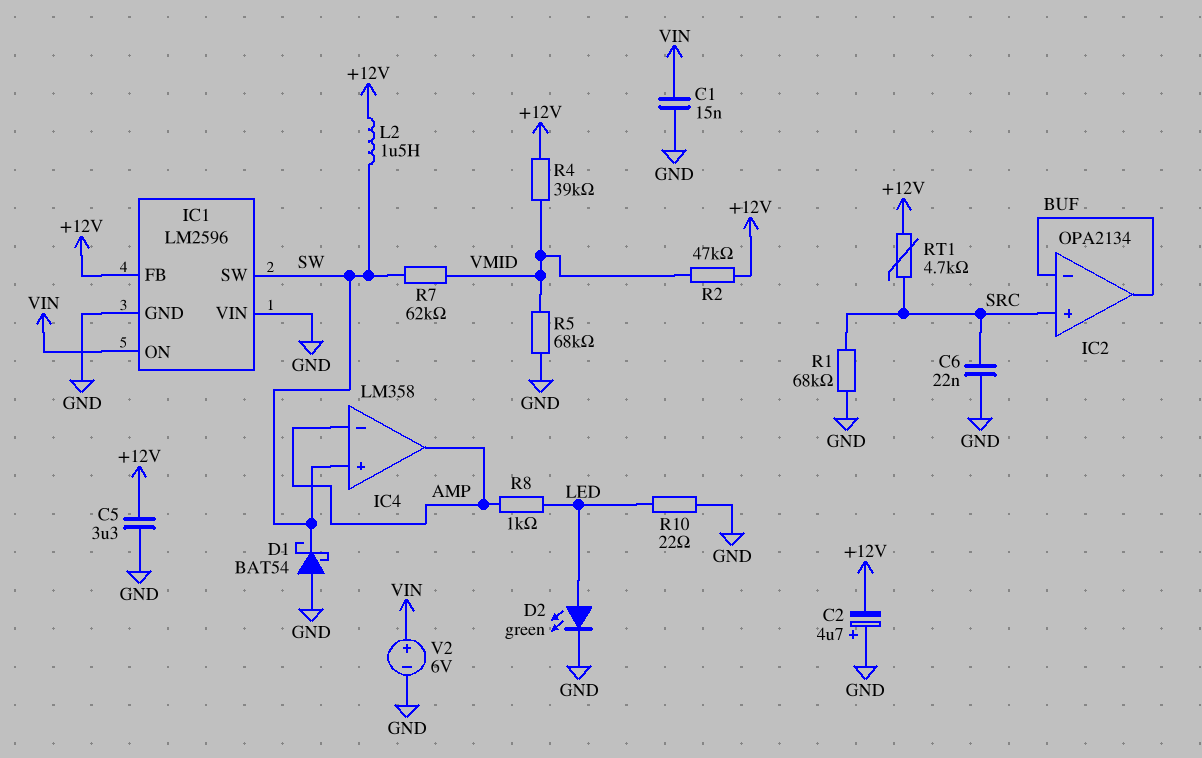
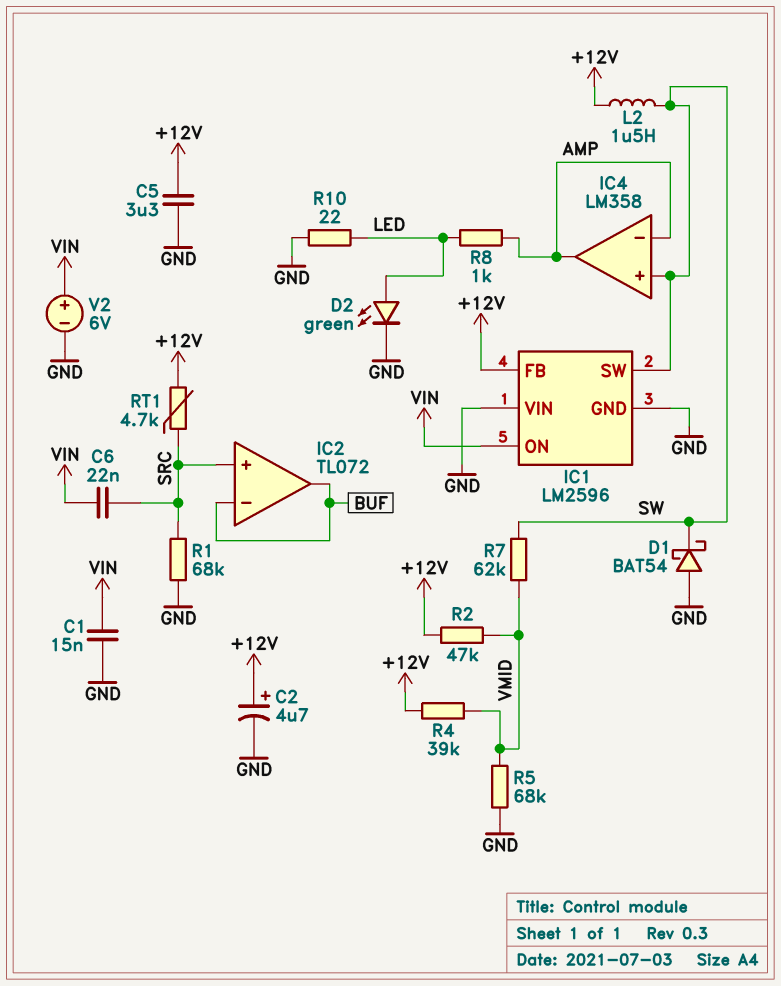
C2: 4.7uF (plus GND, minus +12V) -> 4.7uF (plus +12V, minus GND)
C6: 22nF (GND, SRC) -> 22nF (SRC, VIN)
IC2: OPA2134 -> TL072

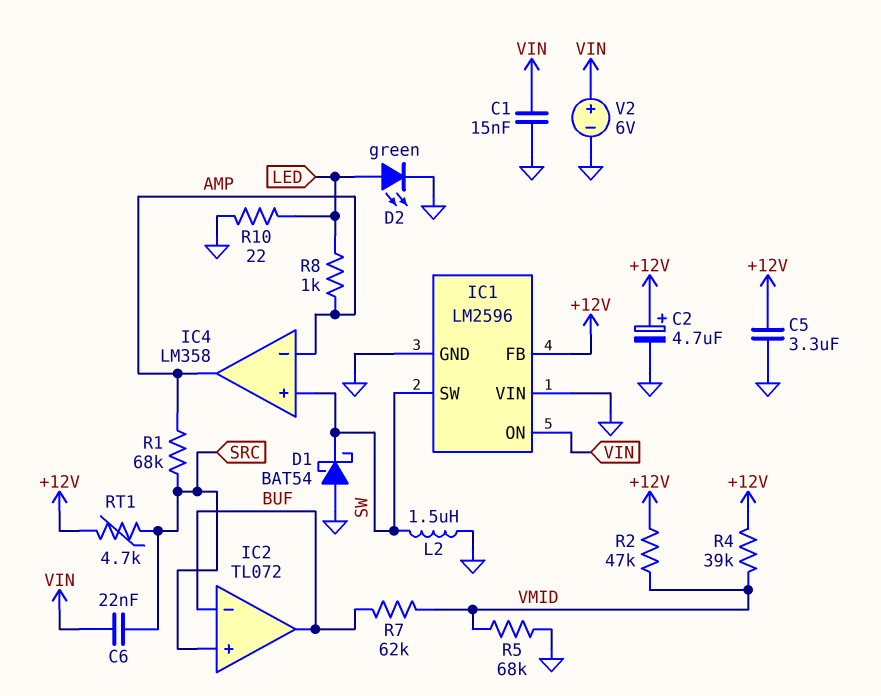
L2: 1.5uH (+12V, SW) -> 1.5uH (GND, SW)
R1: 68k (GND, SRC) -> 68k (AMP, SRC)
R7: 62k (SW, VMID) -> 62k (BUF, VMID)

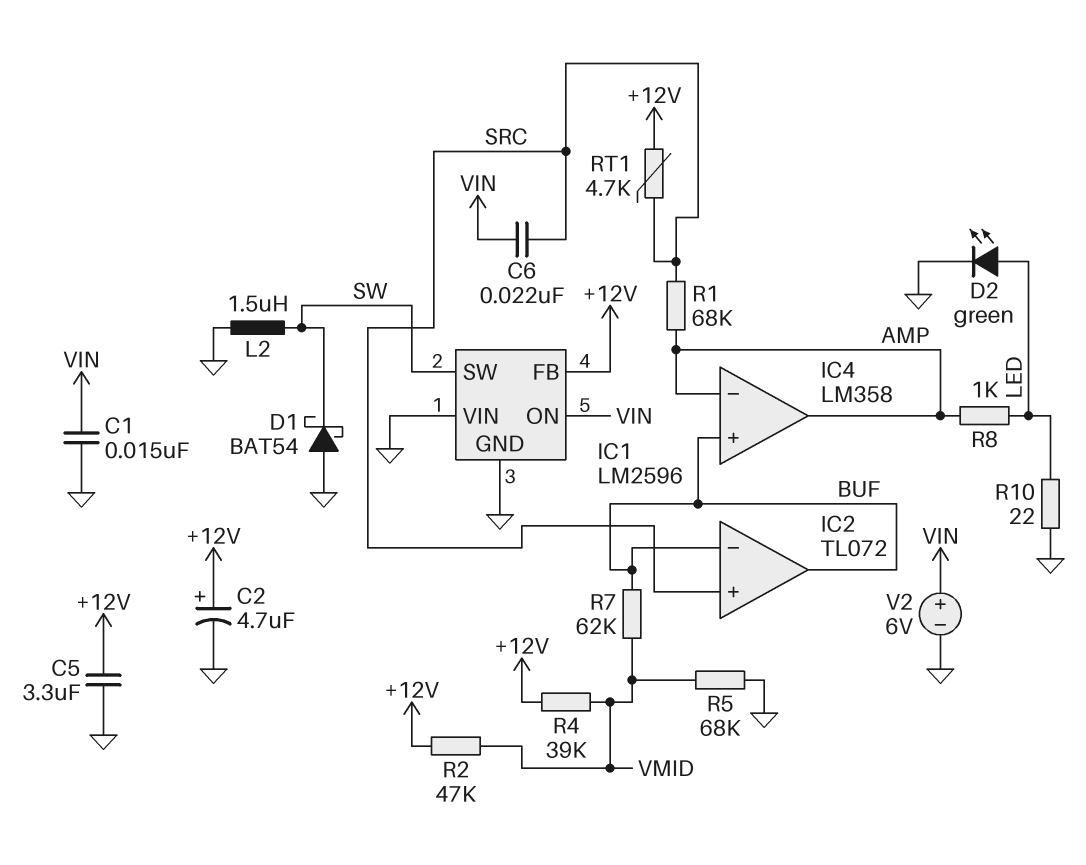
IC4 pin in+: SW -> BUF

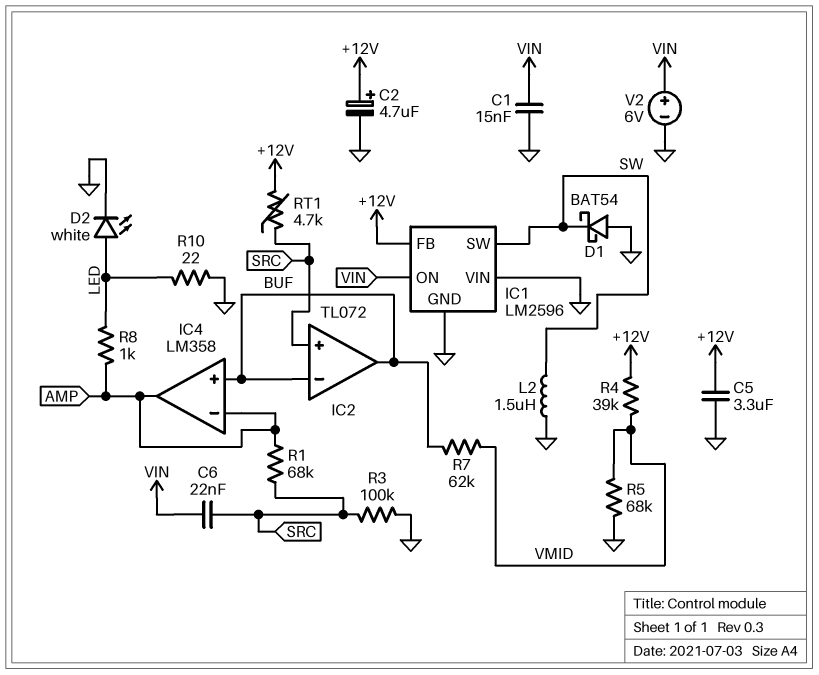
D2: LED green (A LED, K GND) -> LED white (A LED, K GND)
R2: 47k (+12V, VMID) -> none
R3: none -> 100k (GND, SRC)

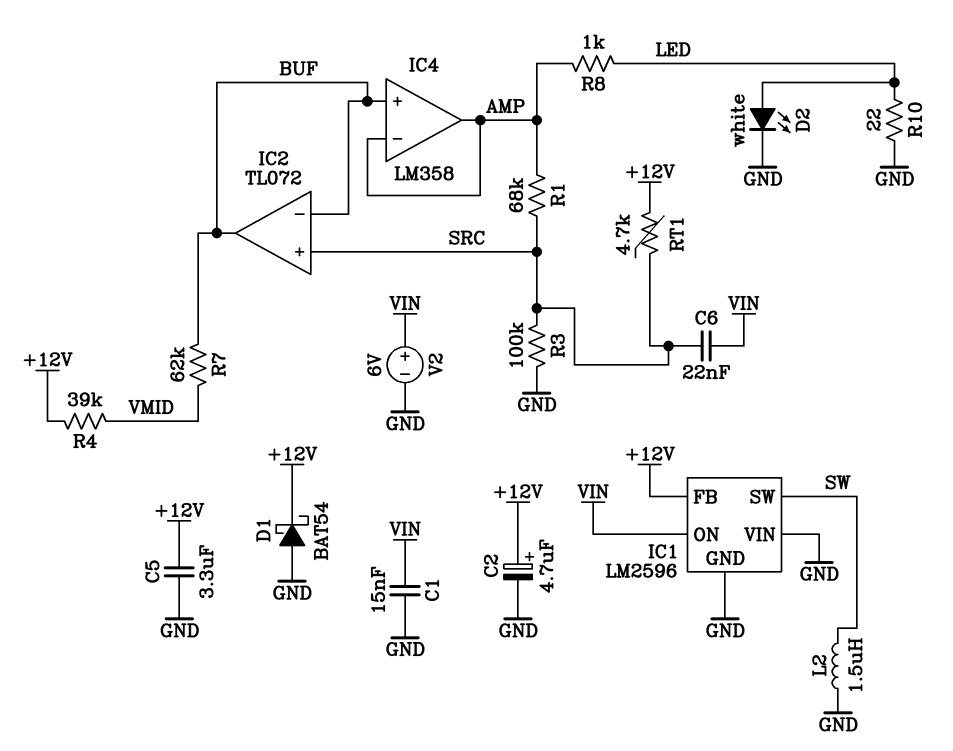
D1: schottky BAT54 (A GND, K SW) -> schottky BAT54 (A GND, K +12V)
R5: 68k (GND, VMID) -> none

